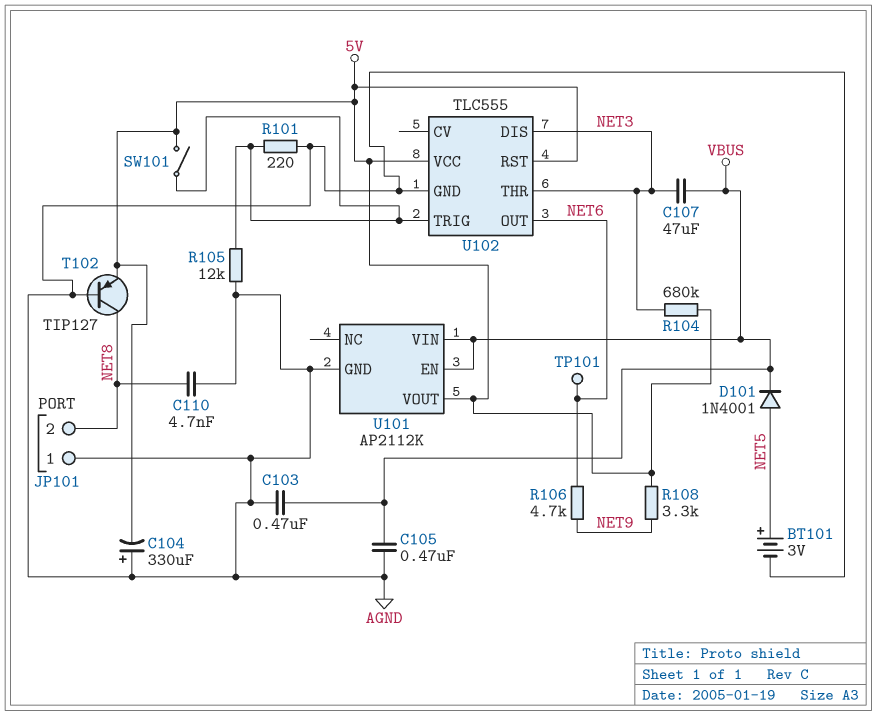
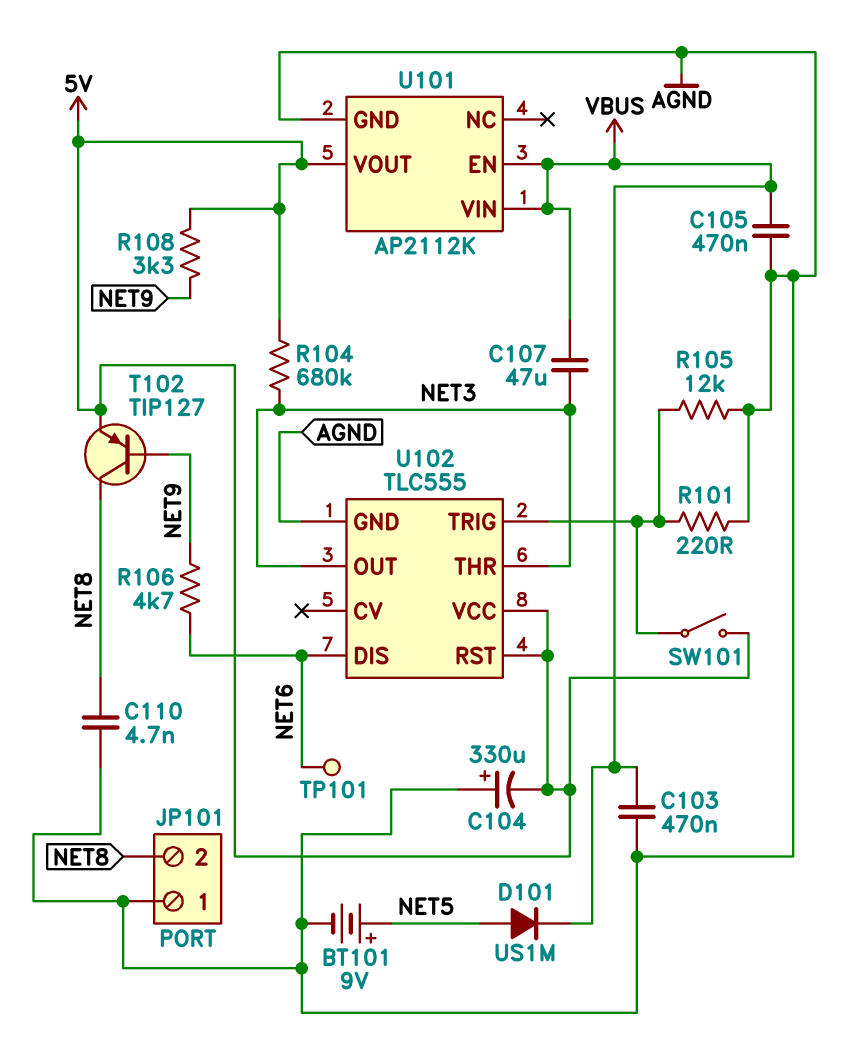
BT101: 3V (plus NET5, minus AGND) -> 9V (plus NET5, minus AGND)
D101: diode 1N4001 (A NET5, K VBUS) -> diode US1M (A NET5, K VBUS)
T102: PNP TIP127 (B AGND, C NET8, E 5V) -> PNP TIP127 (B NET9, C NET8, E 5V)
U102 pin DIS: NET3 -> NET6
U102 pin OUT: NET6 -> NET3

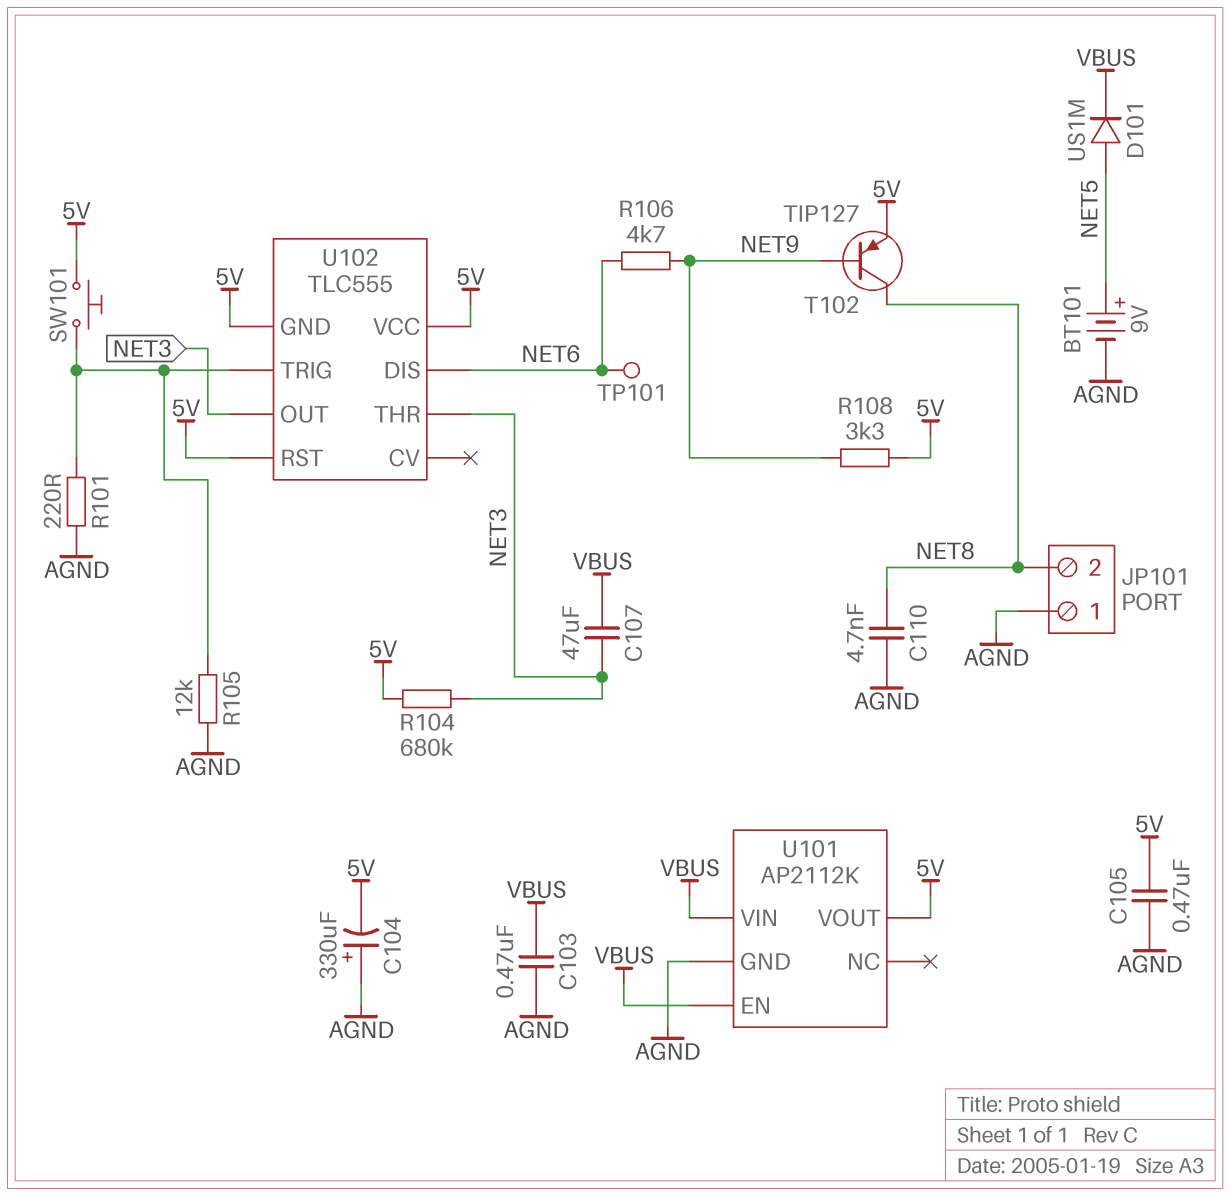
C105: 470nF (AGND, VBUS) -> 470nF (5V, AGND)
SW101: switch (5V, U102/TRIG) -> button (5V, U102/TRIG)
U102 pin GND: AGND -> 5V

